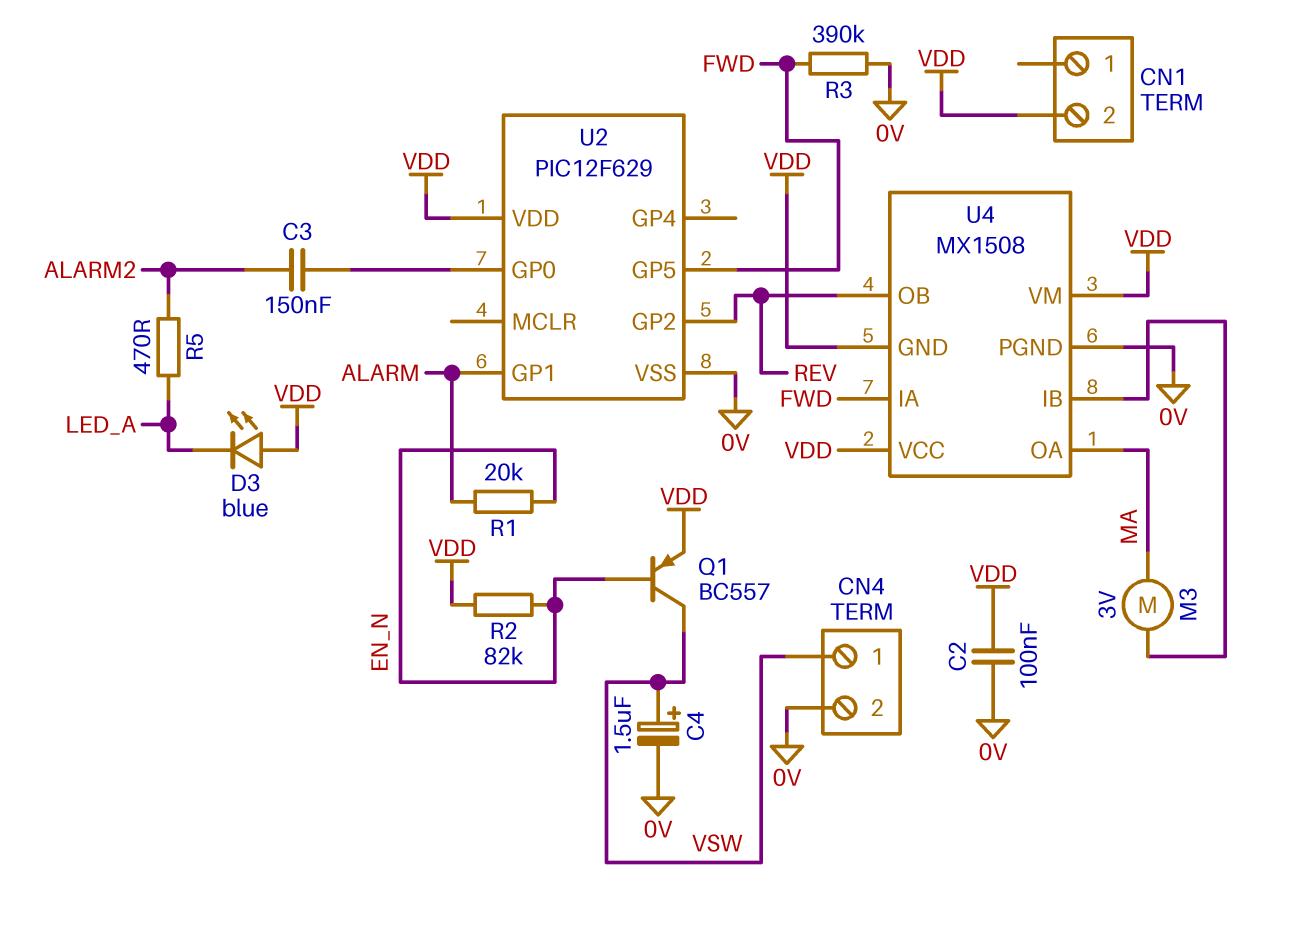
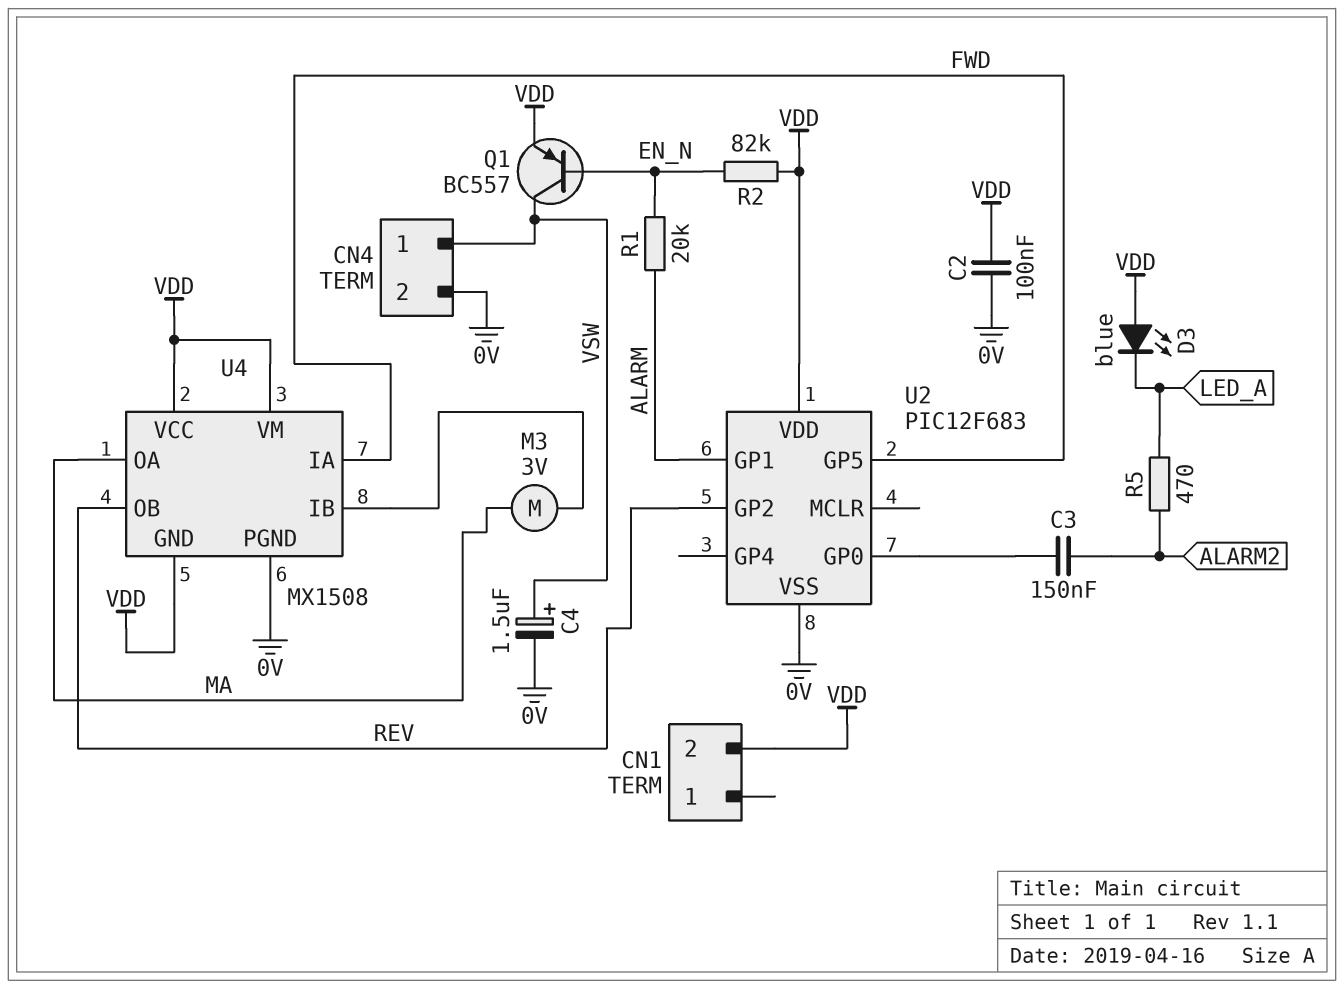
R3: 390k (0V, FWD) -> none
U2: PIC12F629 -> PIC12F683

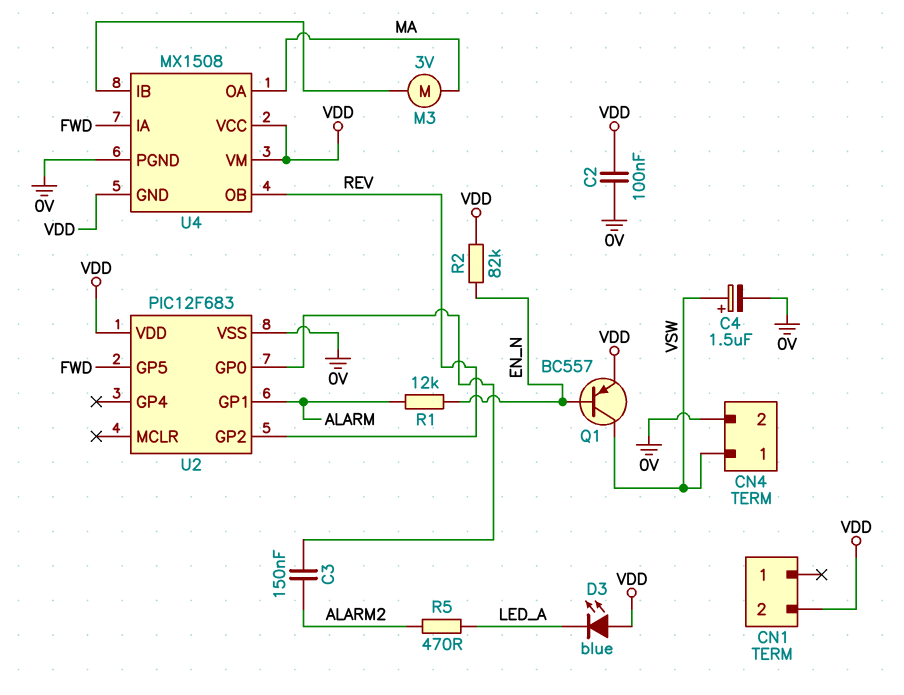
R1: 20k (ALARM, EN_N) -> 12k (ALARM, EN_N)

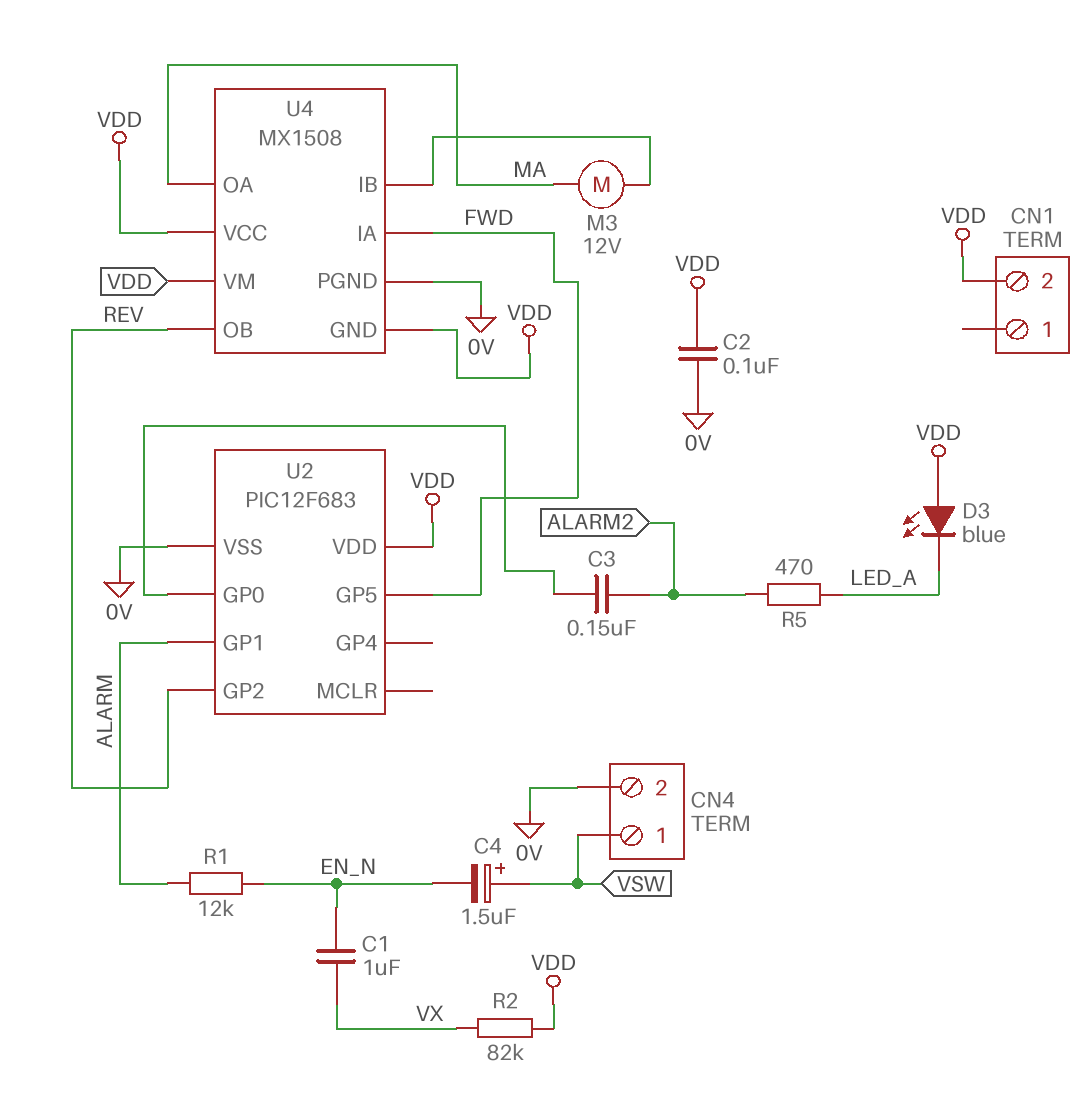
C1: none -> 1uF (EN_N, VX)
C4: 1.5uF (plus VSW, minus 0V) -> 1.5uF (plus VSW, minus EN_N)
M3: motor 3V (MA, U4/IB) -> motor 12V (MA, U4/IB)
Q1: PNP BC557 (B EN_N, C VSW, E VDD) -> none
R2: 82k (EN_N, VDD) -> 82k (VDD, VX)

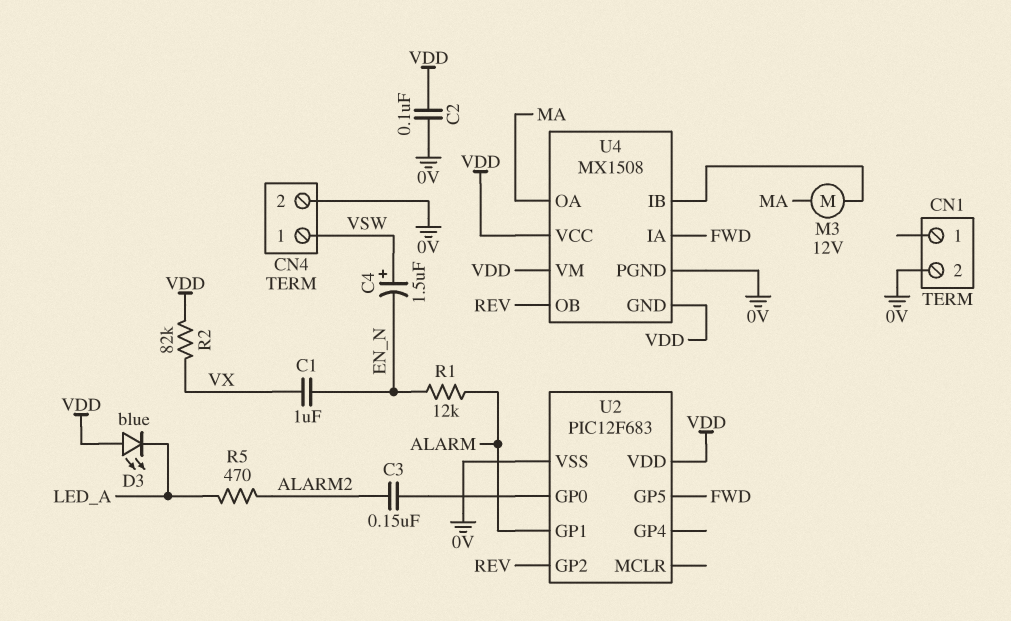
CN1 pin 2: VDD -> 0V

